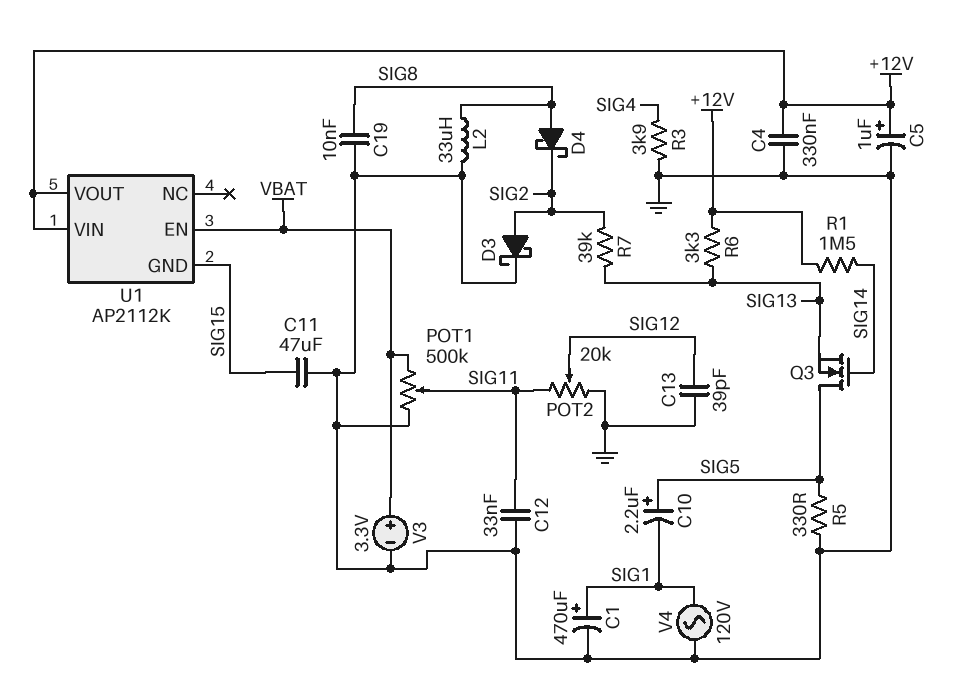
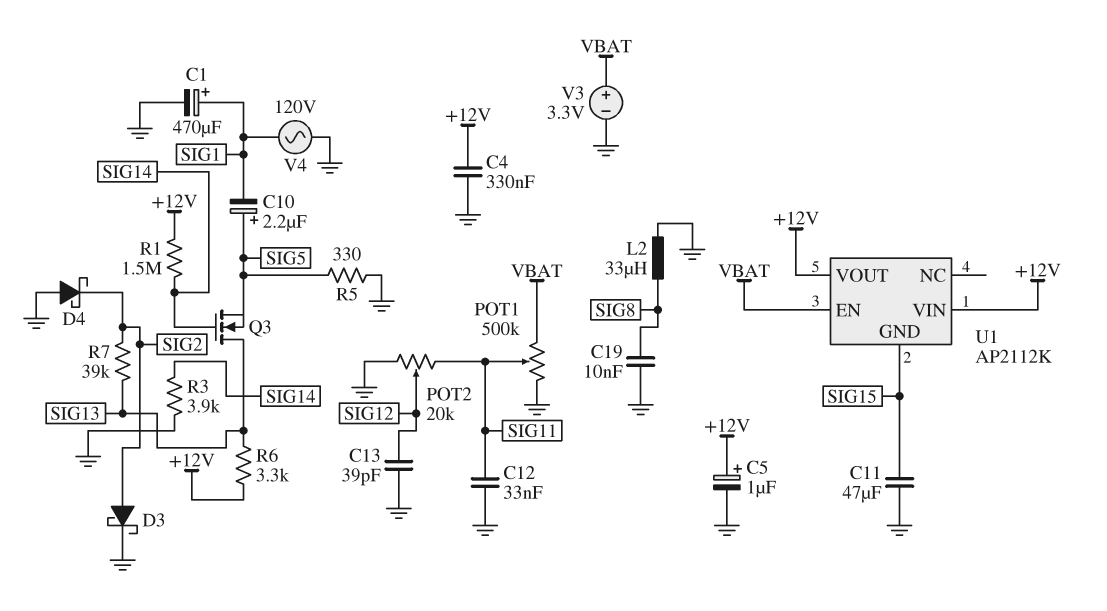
D4: schottky (A SIG8, K SIG2) -> schottky (A GND, K SIG2)
Q3: NMOS (G SIG14, D SIG5, S SIG13) -> NMOS (G SIG14, D SIG13, S SIG5)
R3: 3.9k (GND, SIG4) -> 3.9k (GND, SIG14)

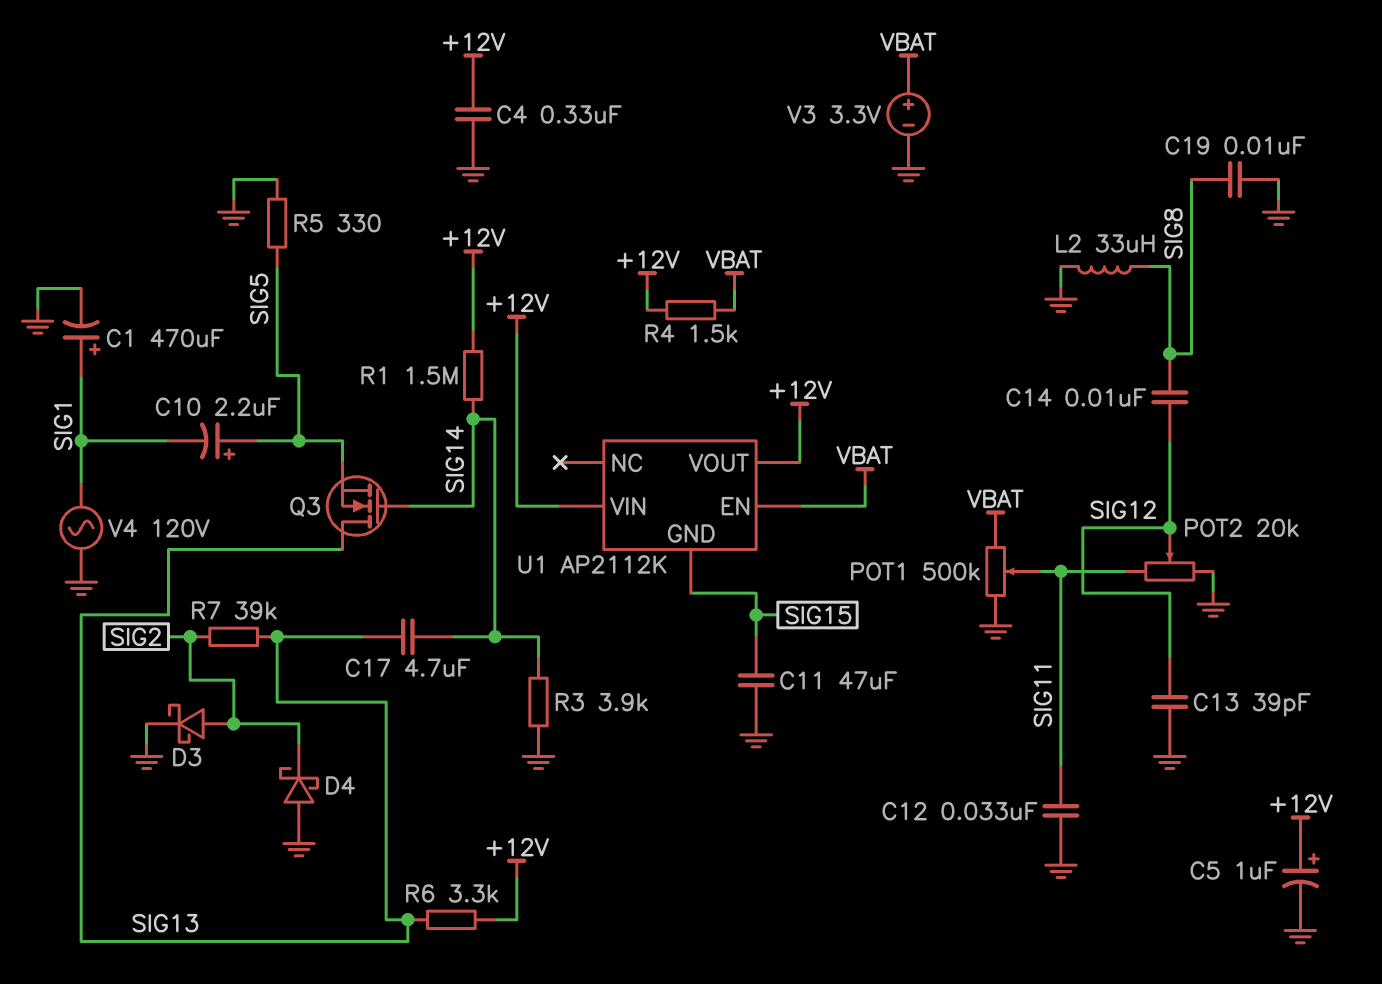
C14: none -> 10nF (SIG8, SIG12)
C17: none -> 4.7uF (SIG13, SIG14)
R4: none -> 1.5k (+12V, VBAT)

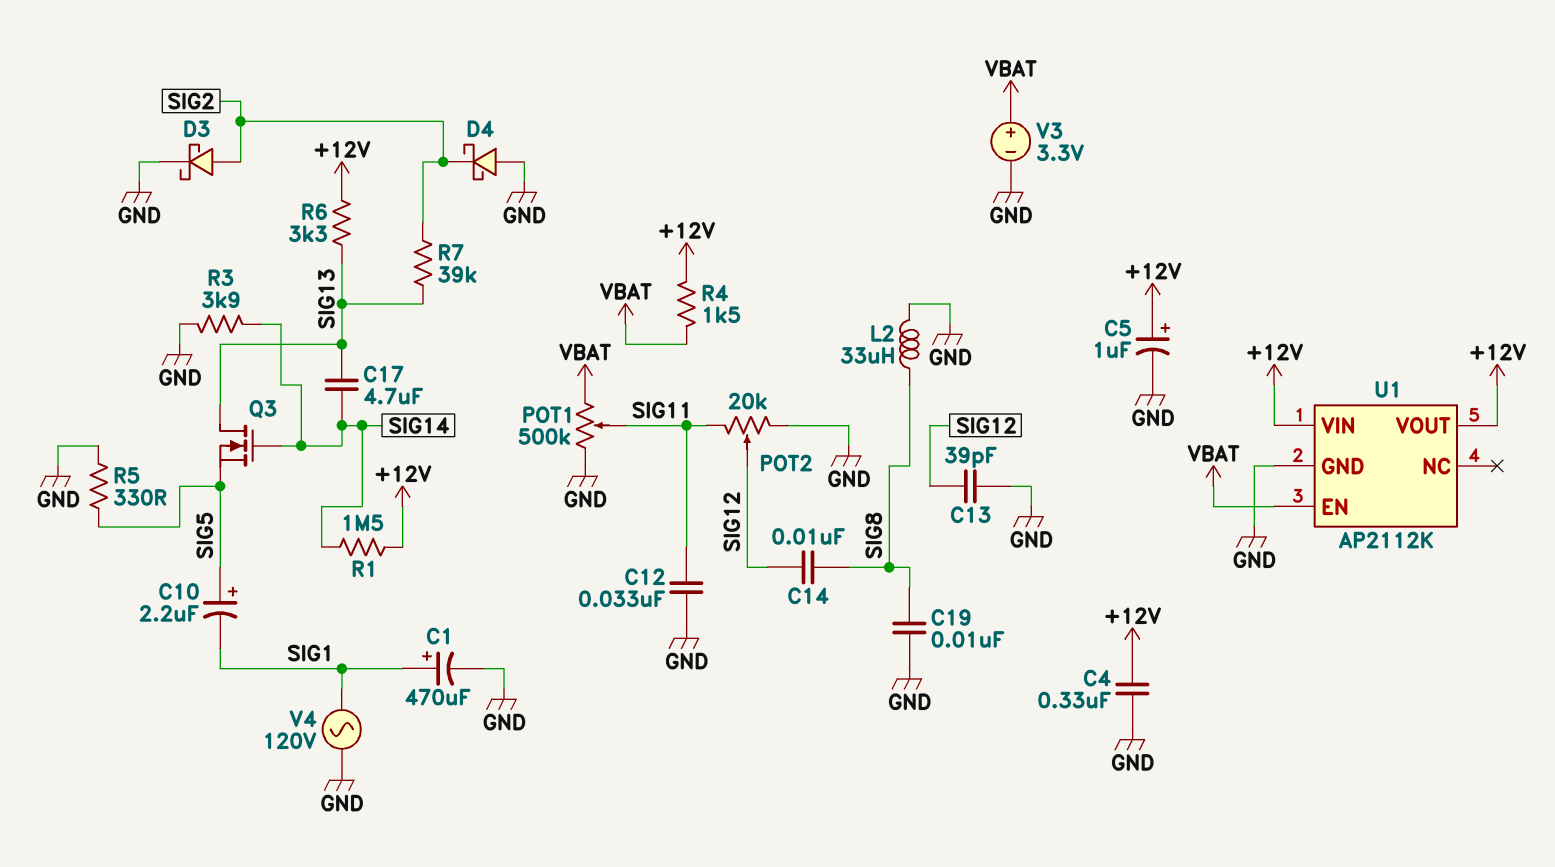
C11: 47uF (GND, SIG15) -> none
U1 pin GND: SIG15 -> GND

